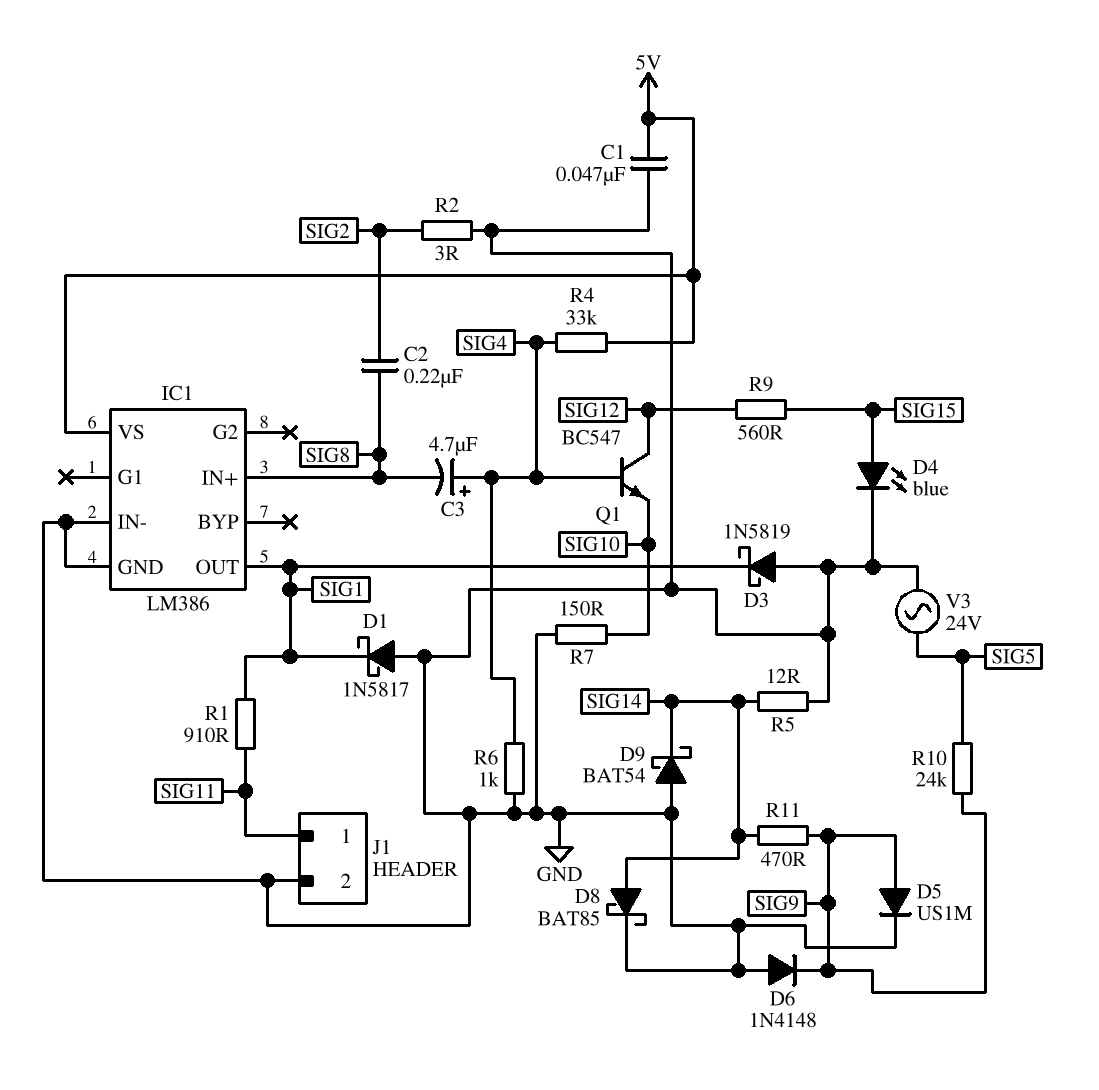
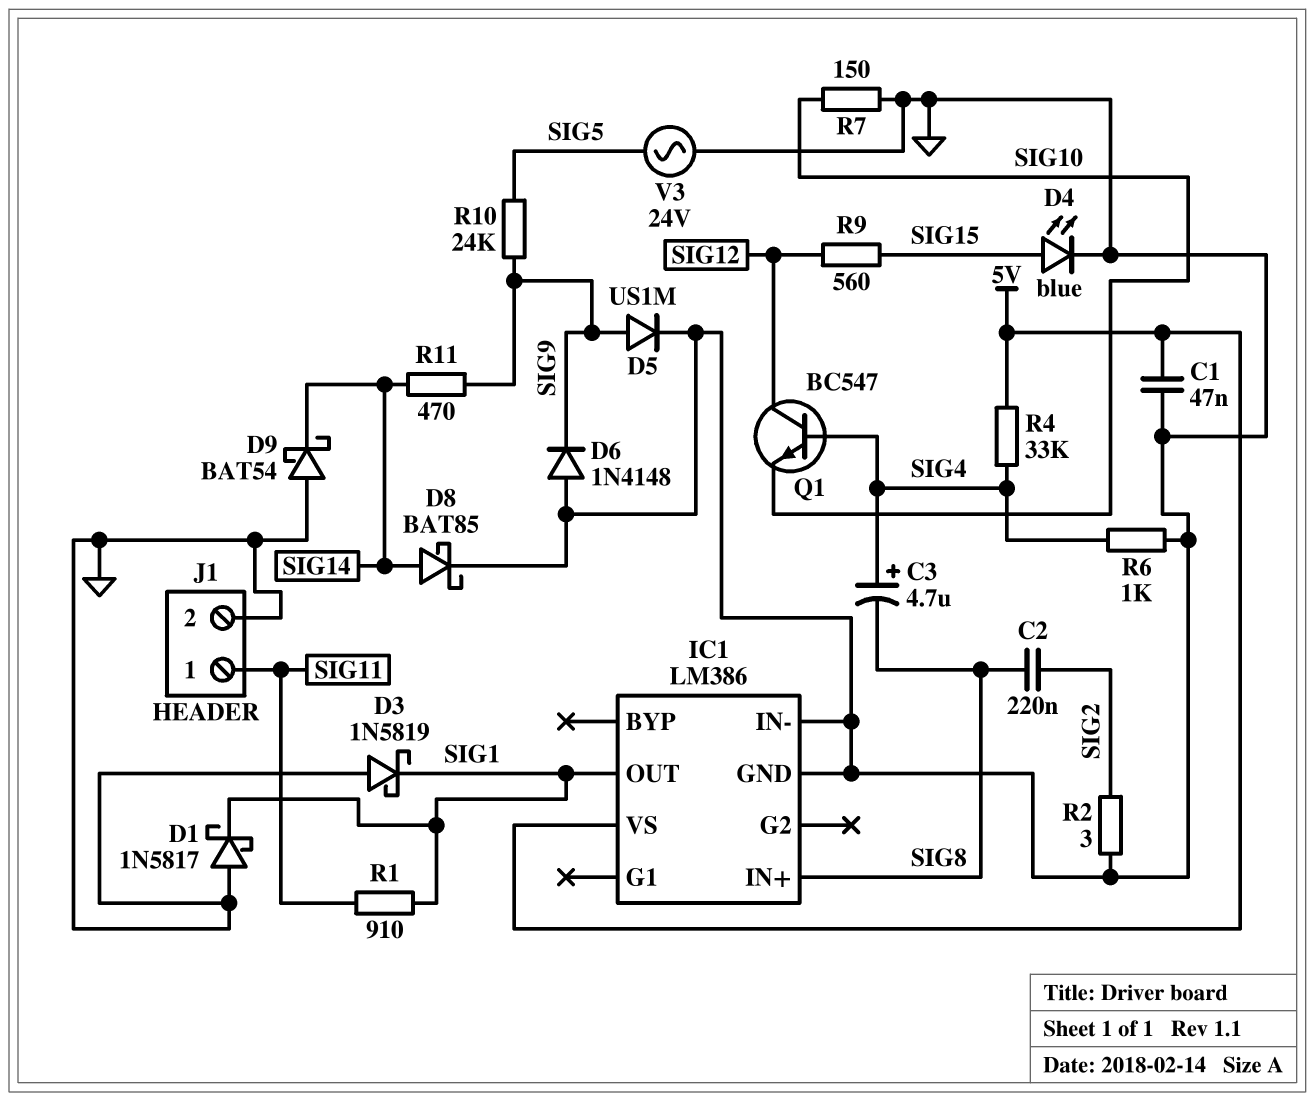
R5: 12 (GND, SIG14) -> none

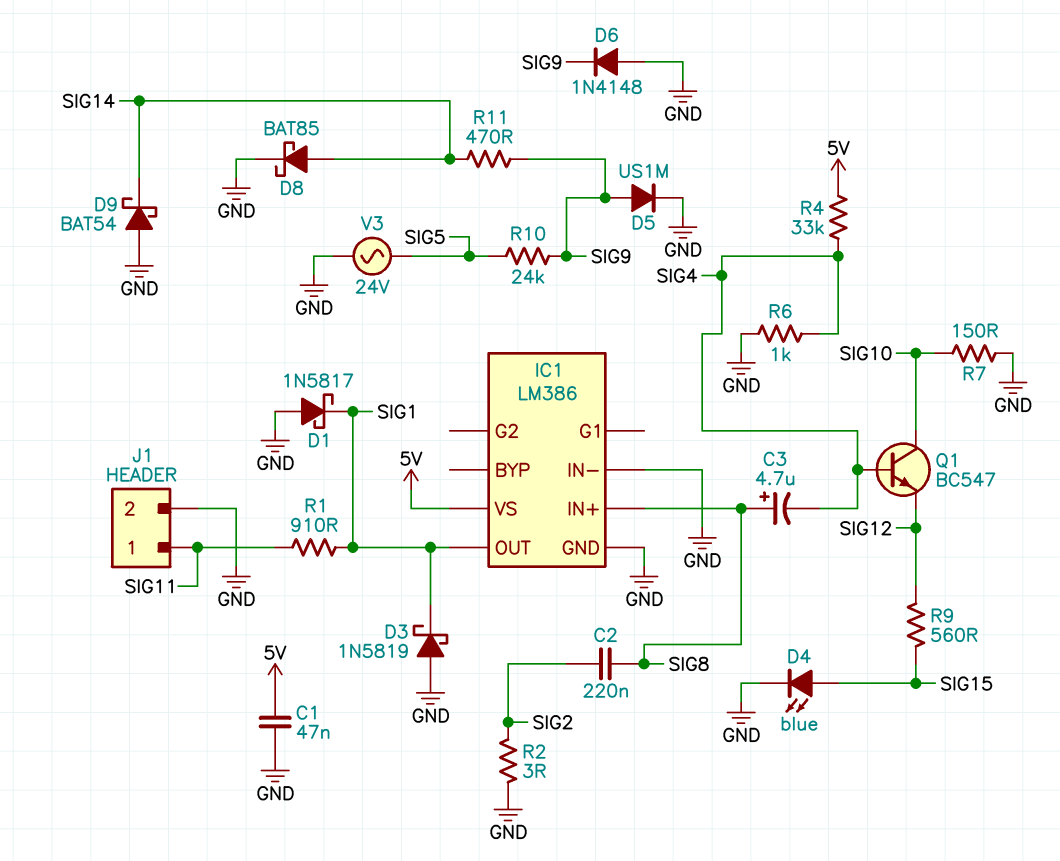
C3: 4.7uF (plus SIG4, minus SIG8) -> 4.7uF (plus SIG8, minus SIG4)
Q1: NPN BC547 (B SIG4, C SIG12, E SIG10) -> NPN BC547 (B SIG4, C SIG10, E SIG12)

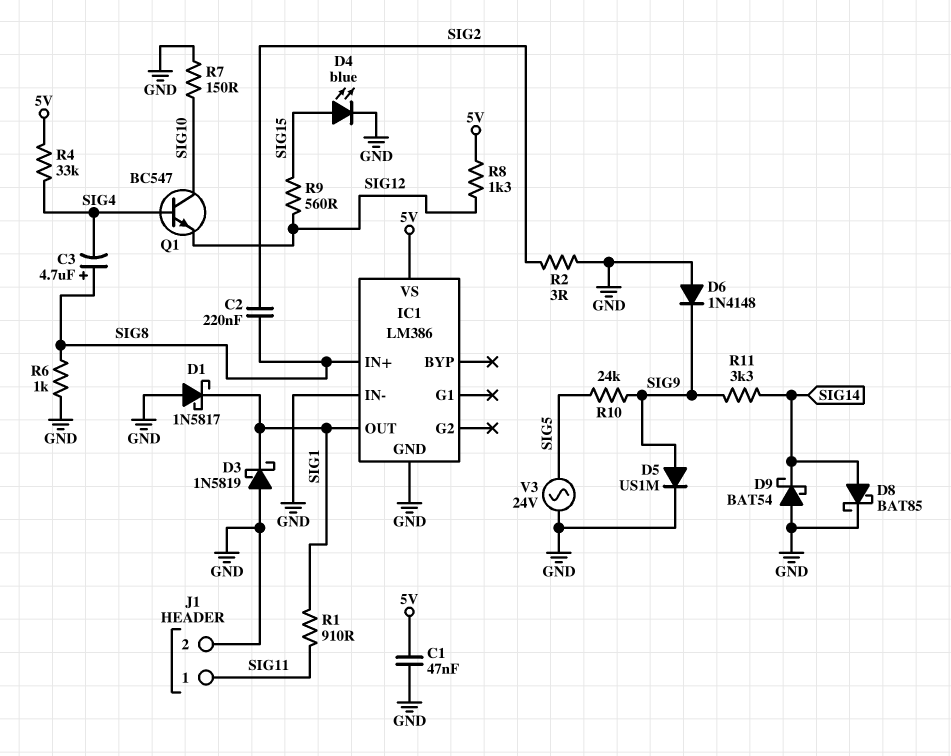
R6: 1k (GND, SIG4) -> 1k (GND, SIG8)
R8: none -> 1.3k (5V, SIG12)
R11: 470 (SIG9, SIG14) -> 3.3k (SIG9, SIG14)

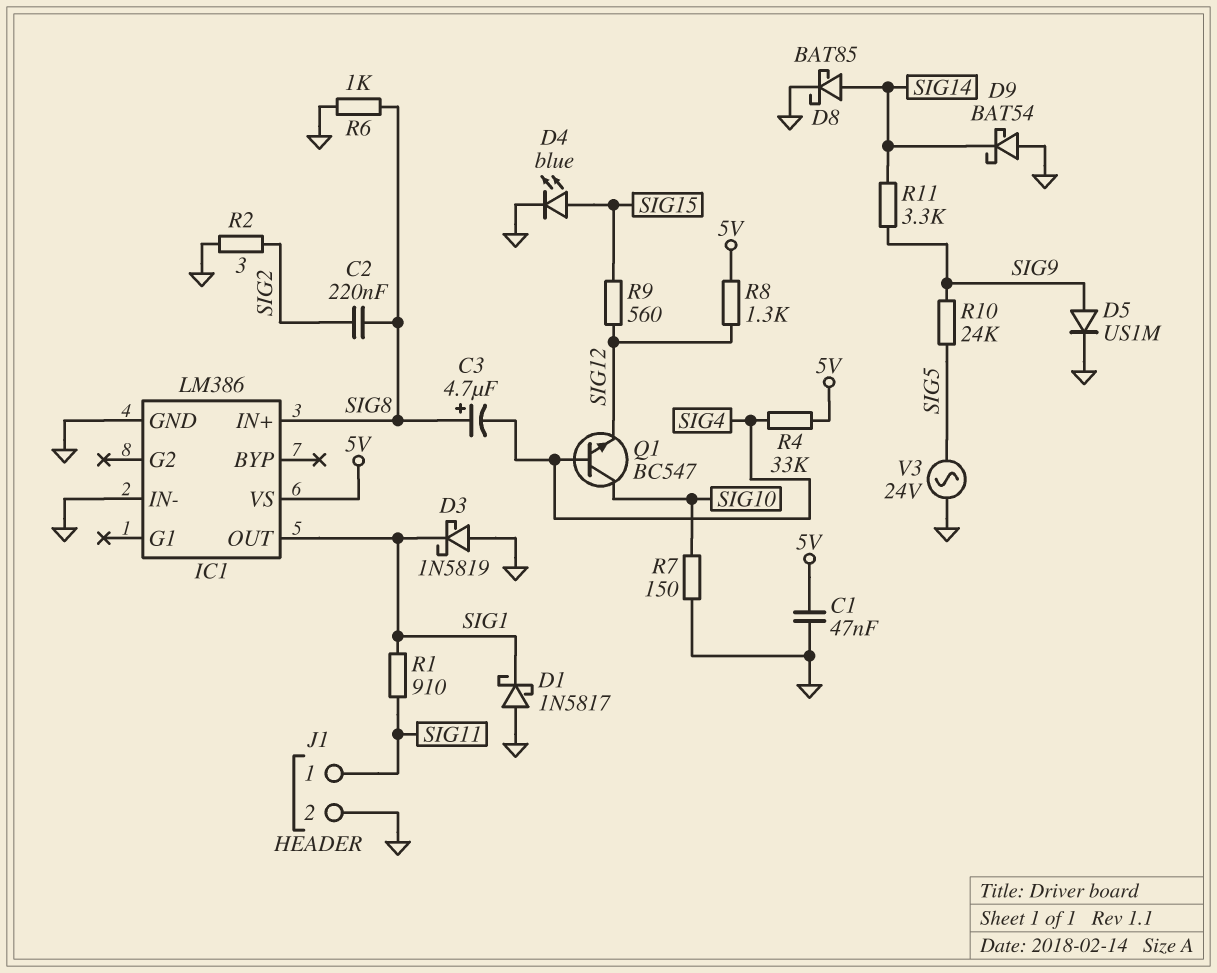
D6: diode 1N4148 (A GND, K SIG9) -> none

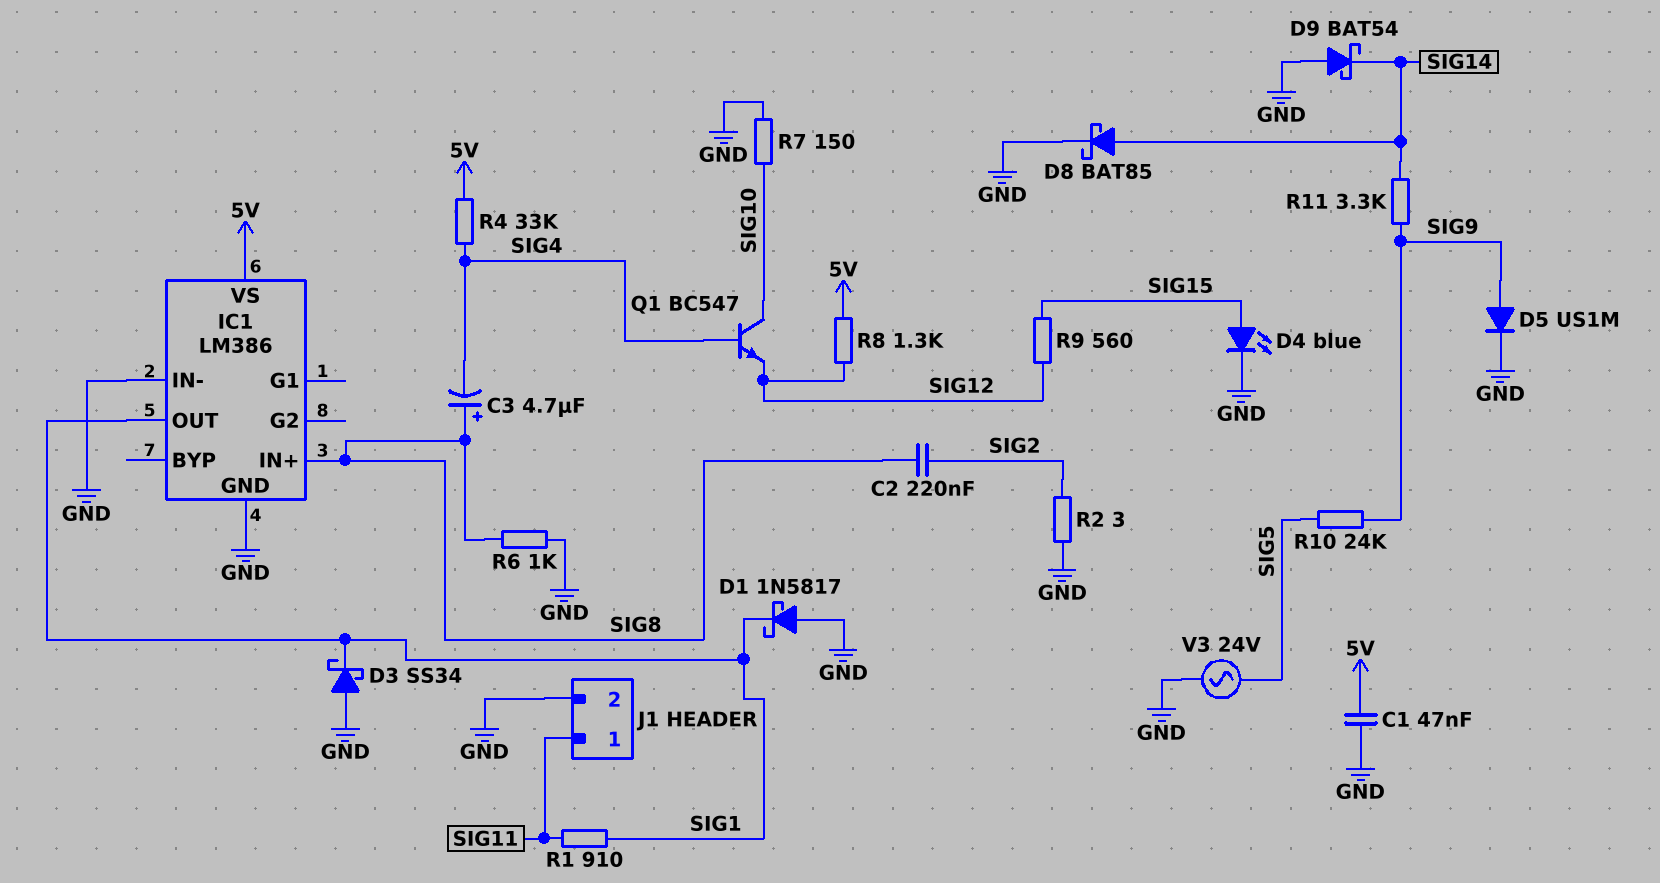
D3: schottky 1N5819 (A GND, K SIG1) -> schottky SS34 (A GND, K SIG1)

